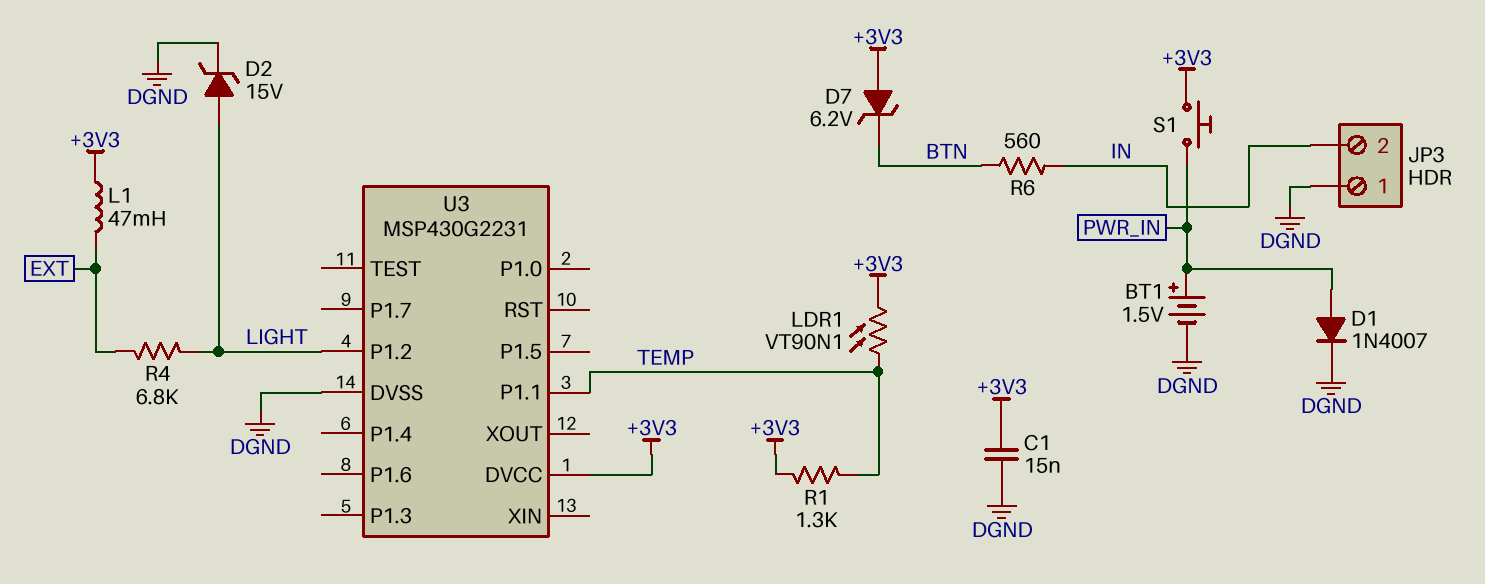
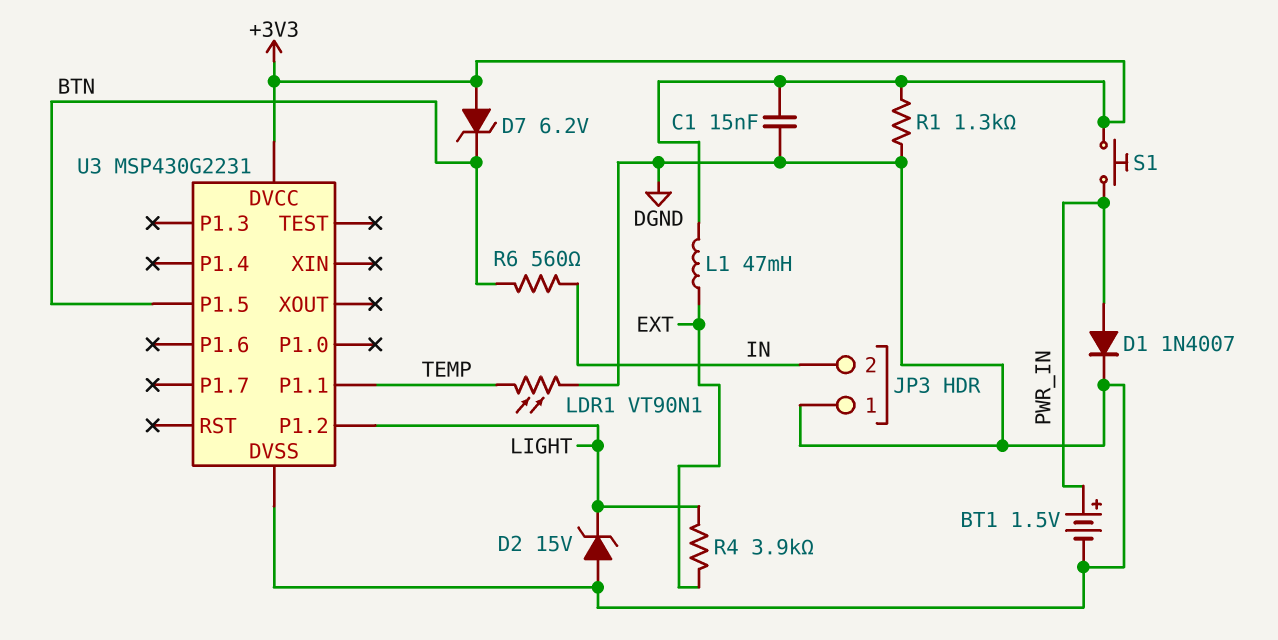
D2: zener 15V (A LIGHT, K DGND) -> zener 15V (A DGND, K LIGHT)
LDR1: VT90N1 (+3V3, TEMP) -> VT90N1 (DGND, TEMP)
R1: 1.3k (+3V3, TEMP) -> 1.3k (+3V3, DGND)
R4: 6.8k (EXT, LIGHT) -> 3.9k (EXT, LIGHT)
U3 pin P1.5: none -> BTN

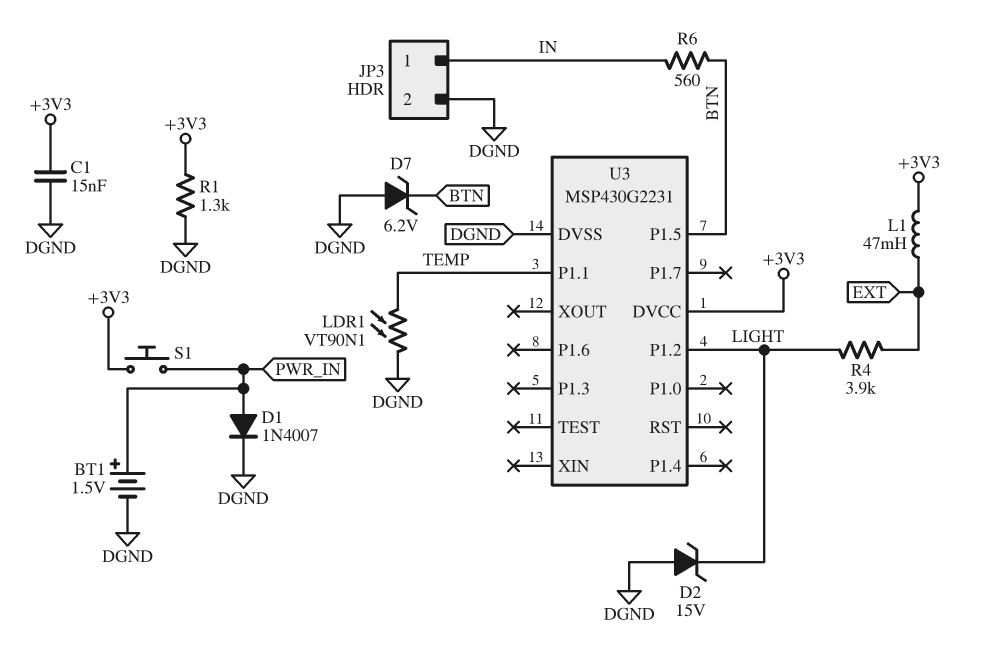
D7: zener 6.2V (A +3V3, K BTN) -> zener 6.2V (A DGND, K BTN)
JP3 pin 1: DGND -> IN
JP3 pin 2: IN -> DGND

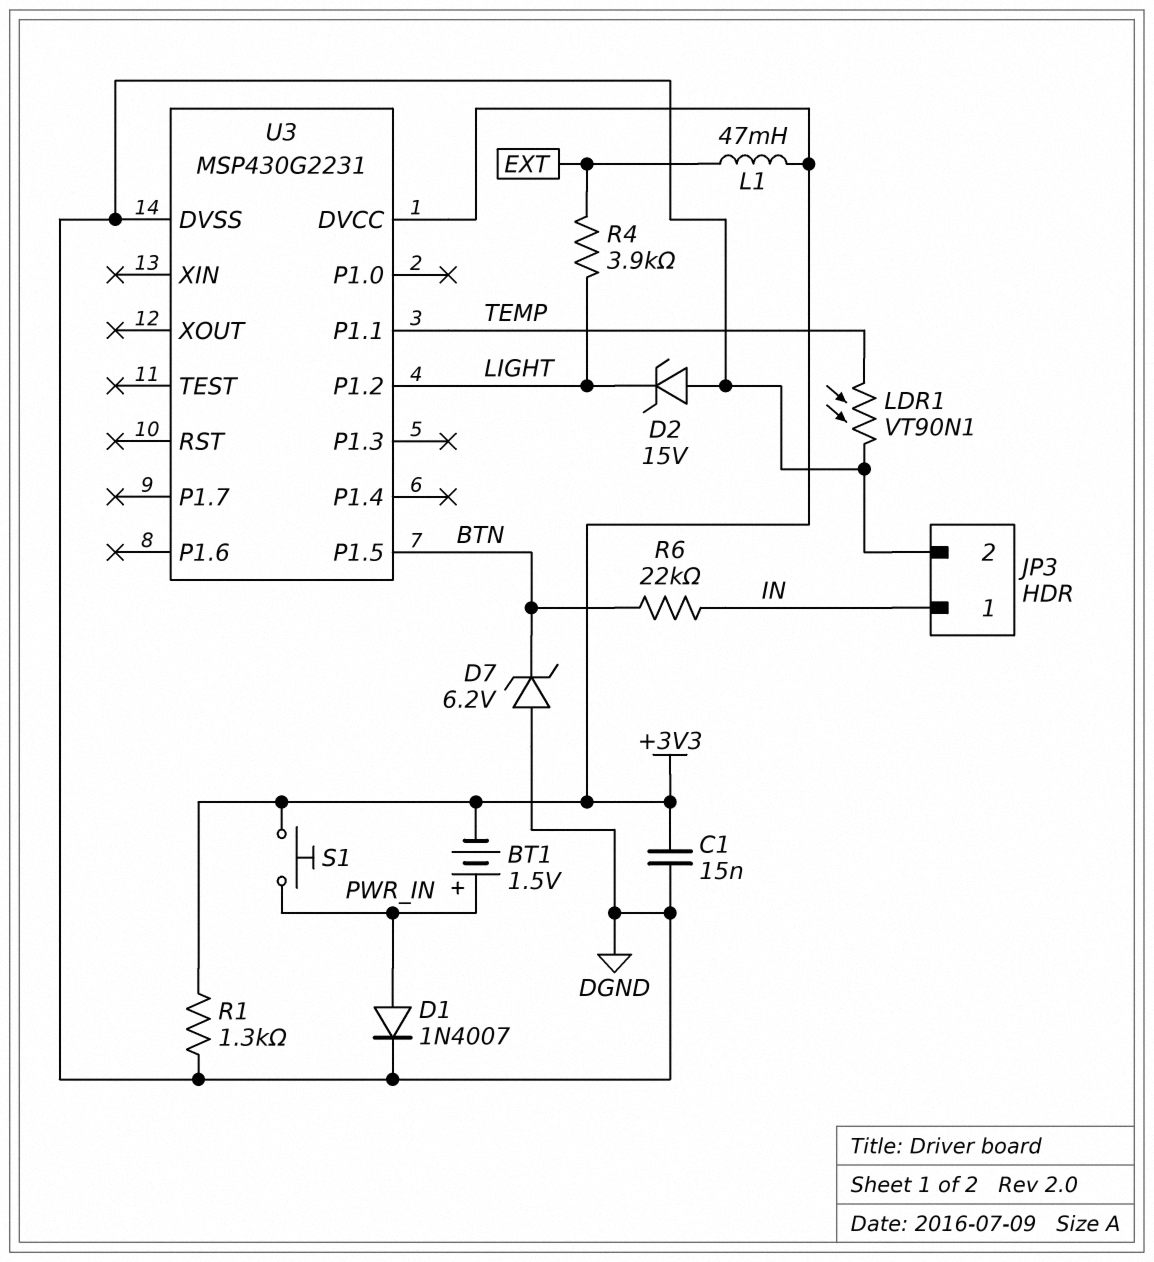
BT1: 1.5V (plus PWR_IN, minus DGND) -> 1.5V (plus PWR_IN, minus +3V3)
R6: 560 (BTN, IN) -> 22k (BTN, IN)

